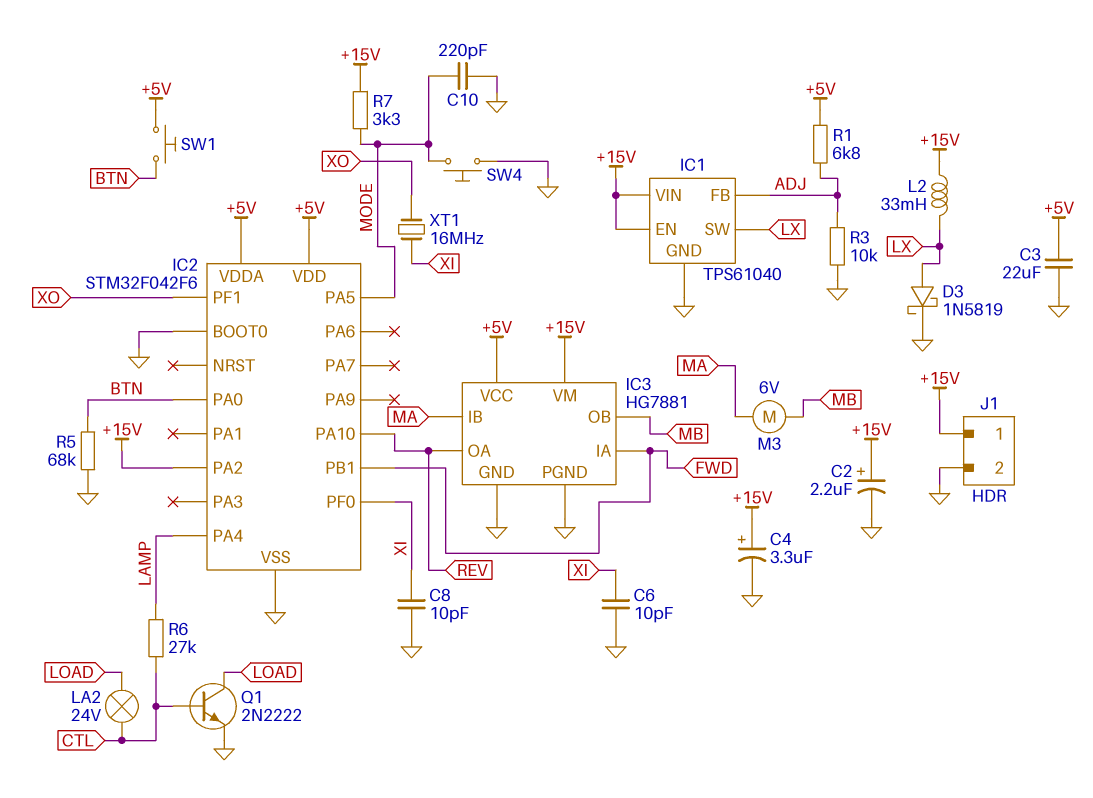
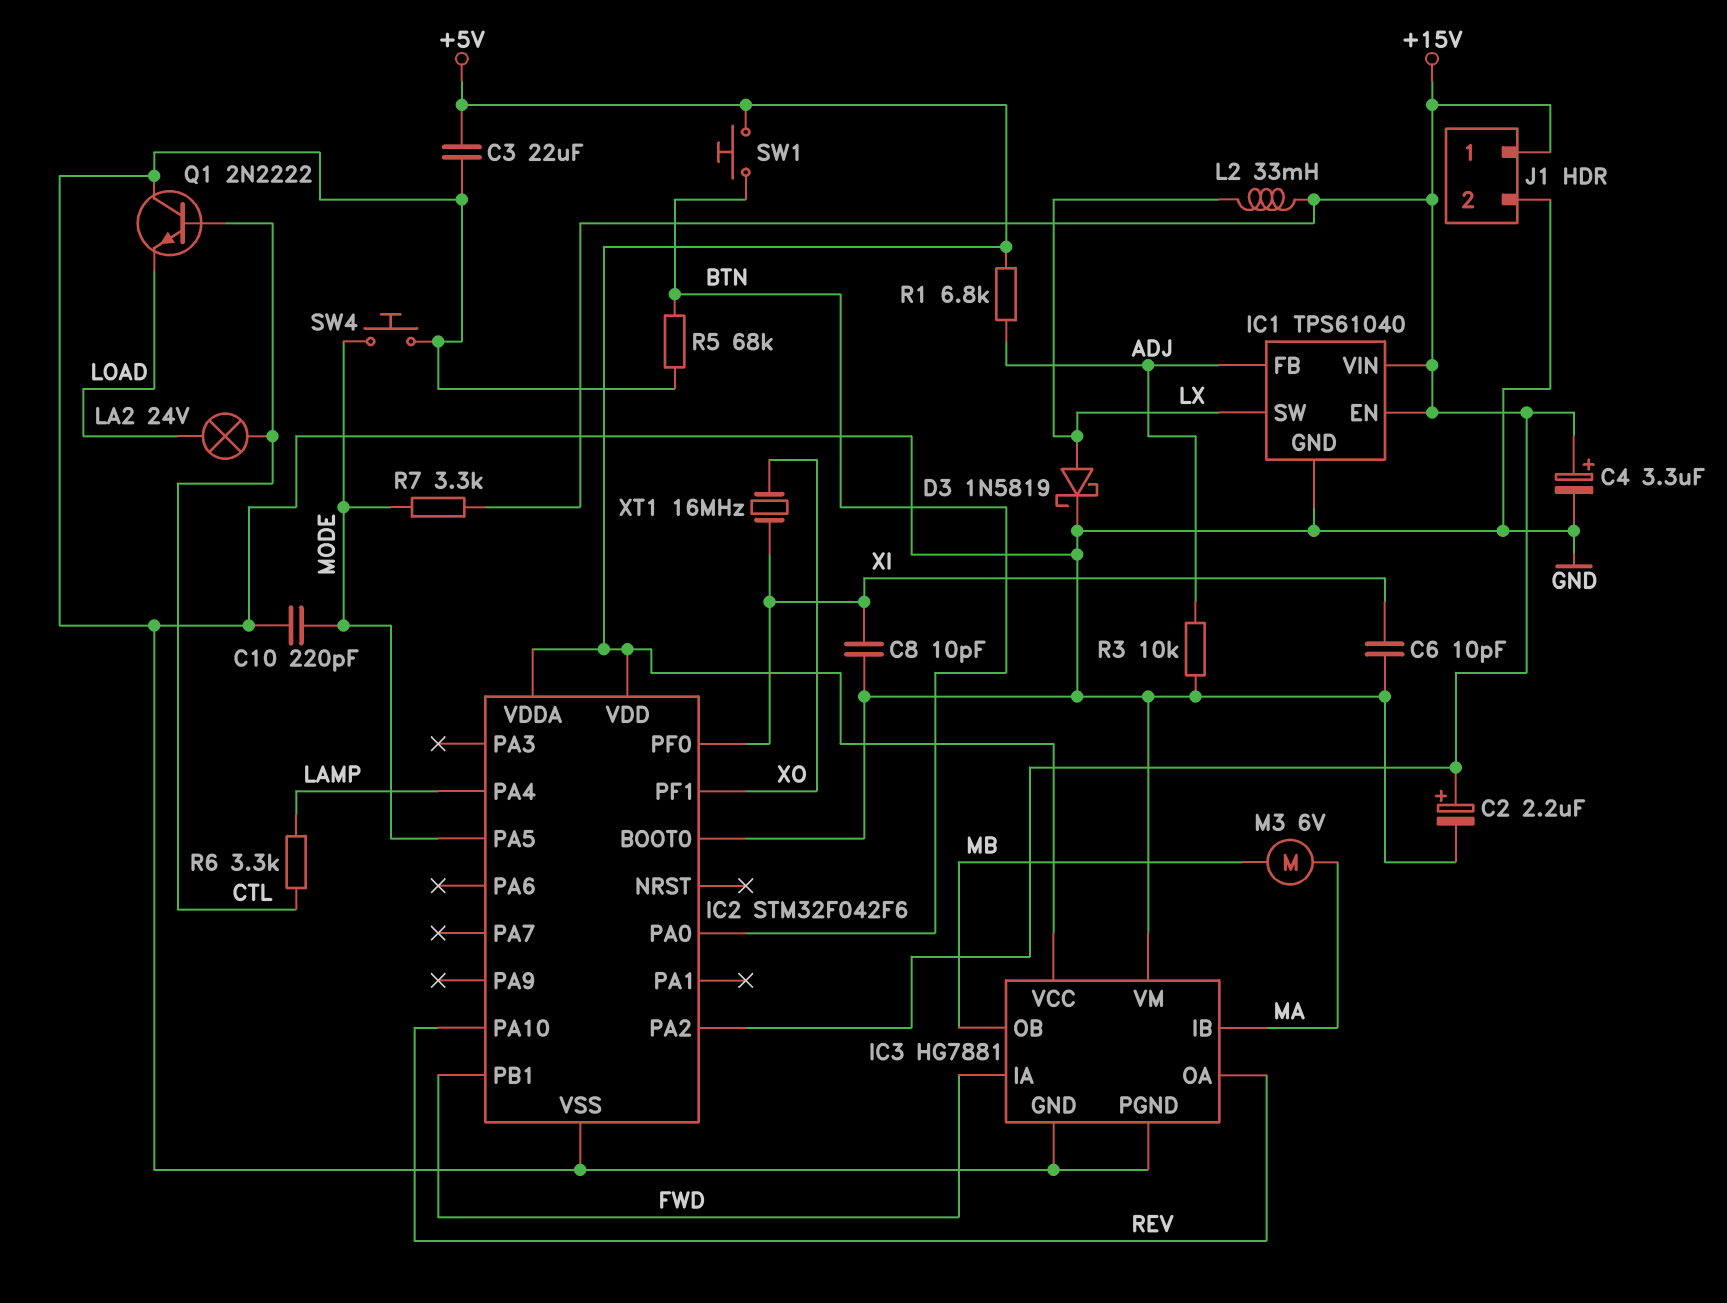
IC3 pin VM: +15V -> GND
Q1: NPN 2N2222 (B CTL, C LOAD, E GND) -> NPN 2N2222 (B CTL, C GND, E LOAD)
R6: 27k (CTL, LAMP) -> 3.3k (CTL, LAMP)

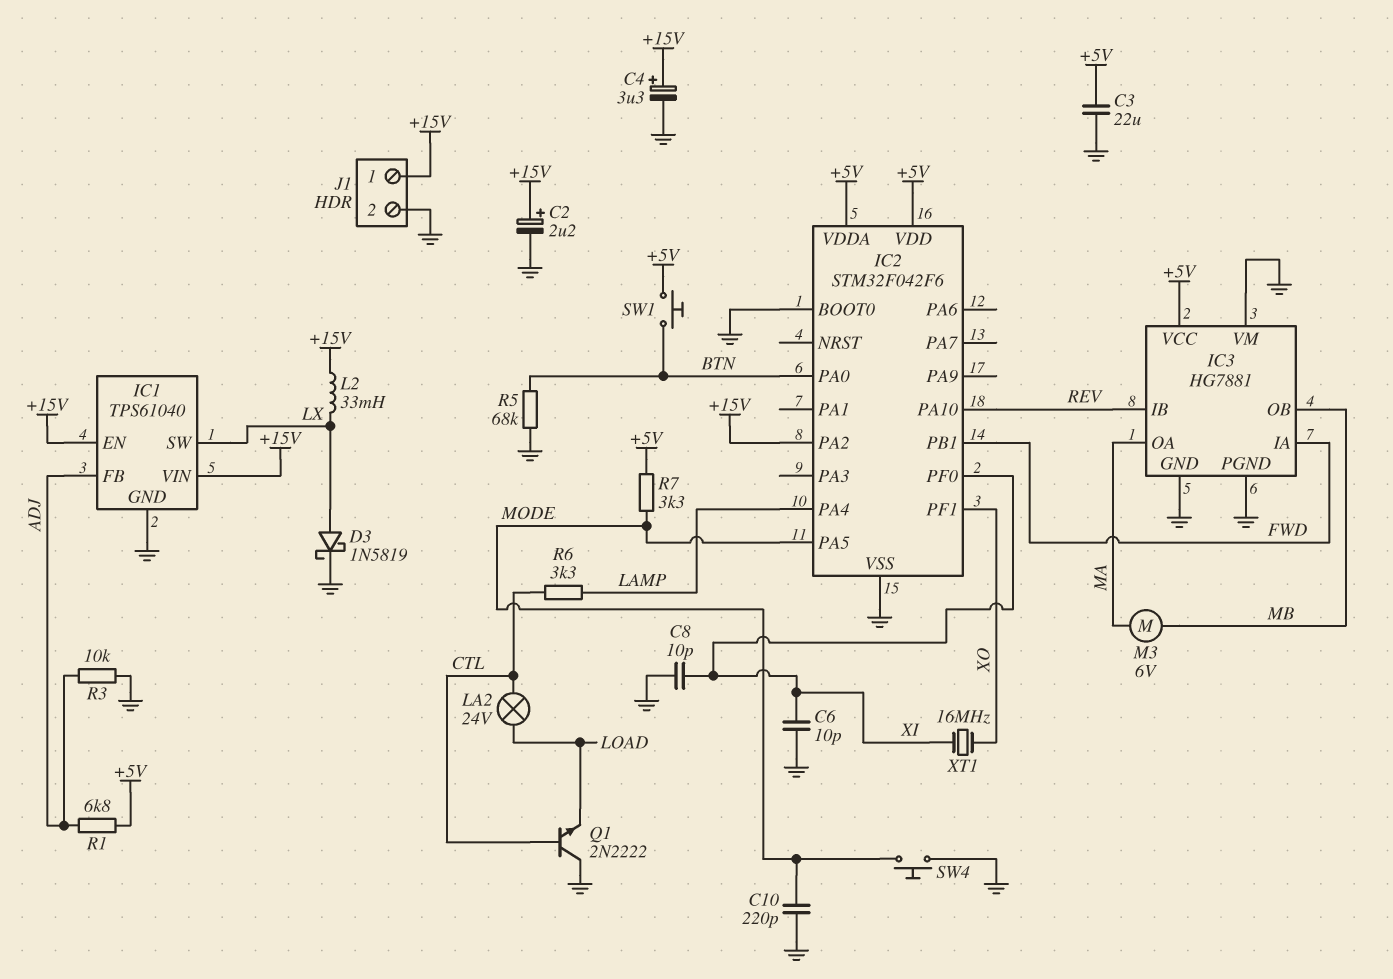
IC3 pin IB: MA -> REV
IC3 pin OA: REV -> MA
R7: 3.3k (+15V, MODE) -> 3.3k (+5V, MODE)

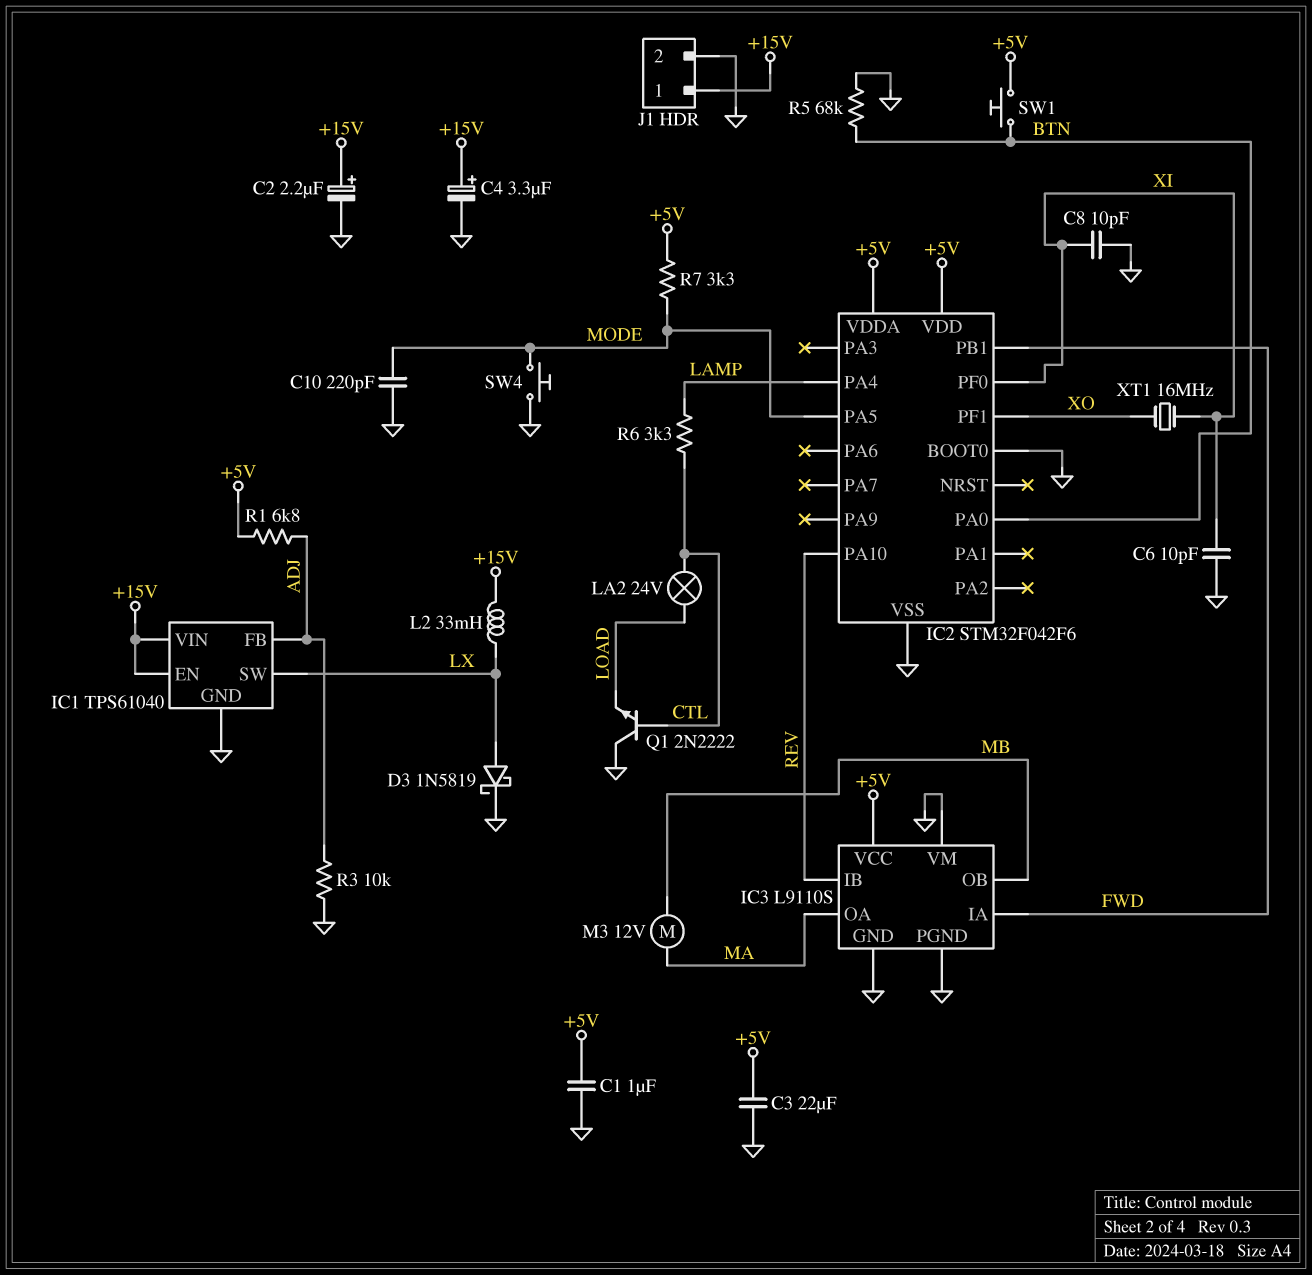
C1: none -> 1uF (+5V, GND)
IC2 pin PA2: +15V -> none
IC3: HG7881 -> L9110S
M3: motor 6V (MA, MB) -> motor 12V (MA, MB)

